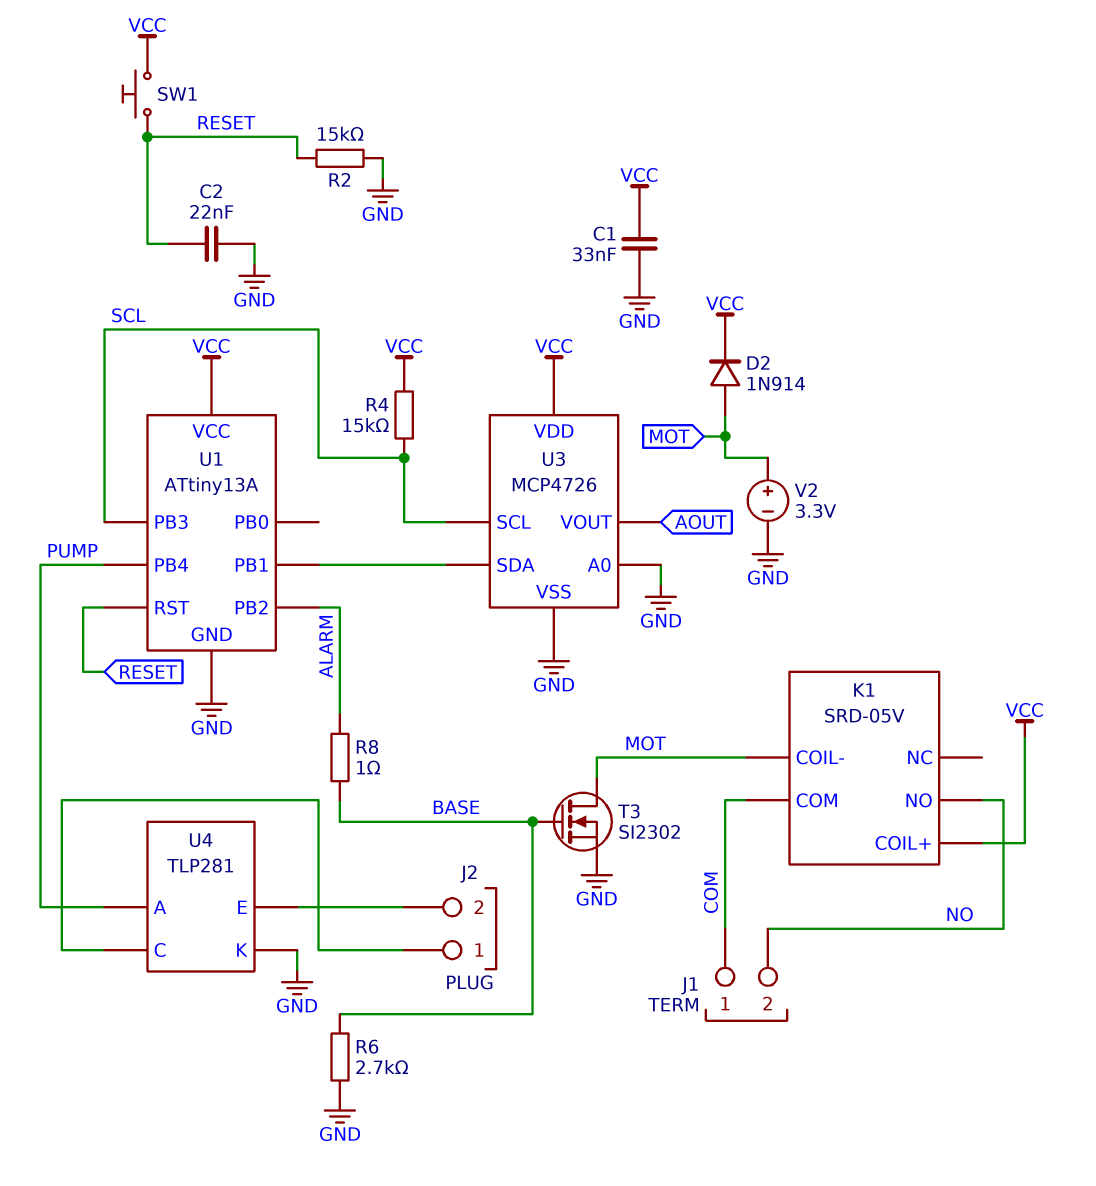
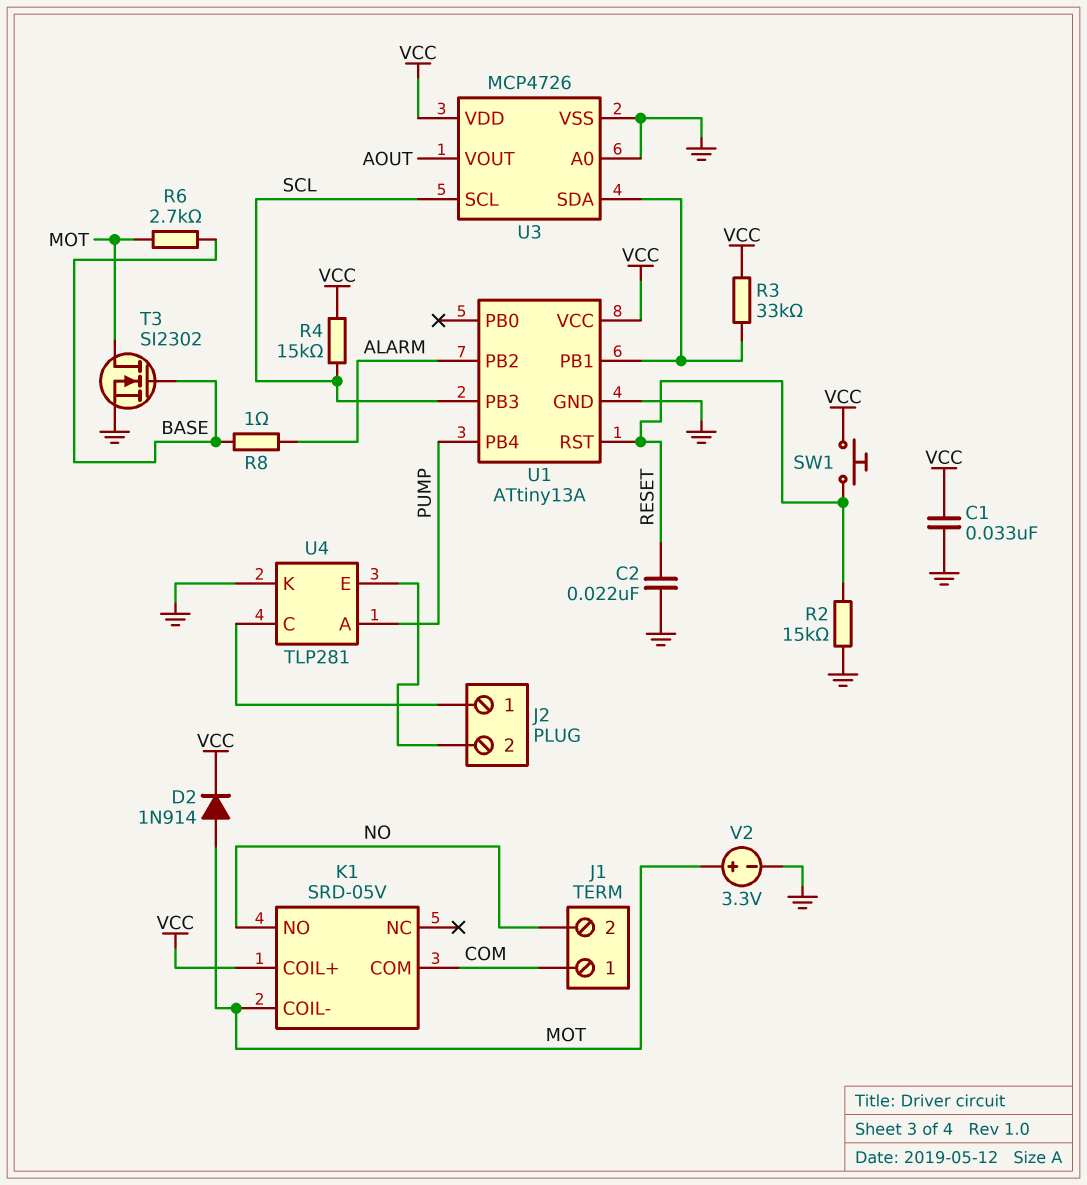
R3: none -> 33k (U1/PB1, VCC)
R6: 2.7k (BASE, GND) -> 2.7k (BASE, MOT)

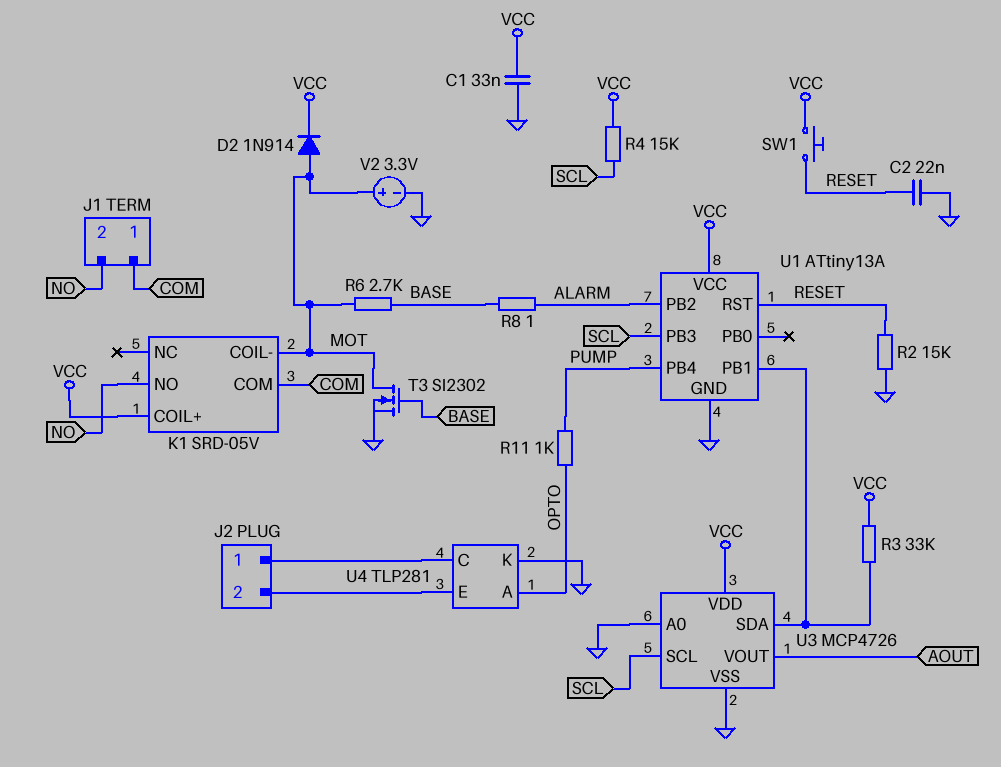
R11: none -> 1k (OPTO, PUMP)
U4 pin A: PUMP -> OPTO

